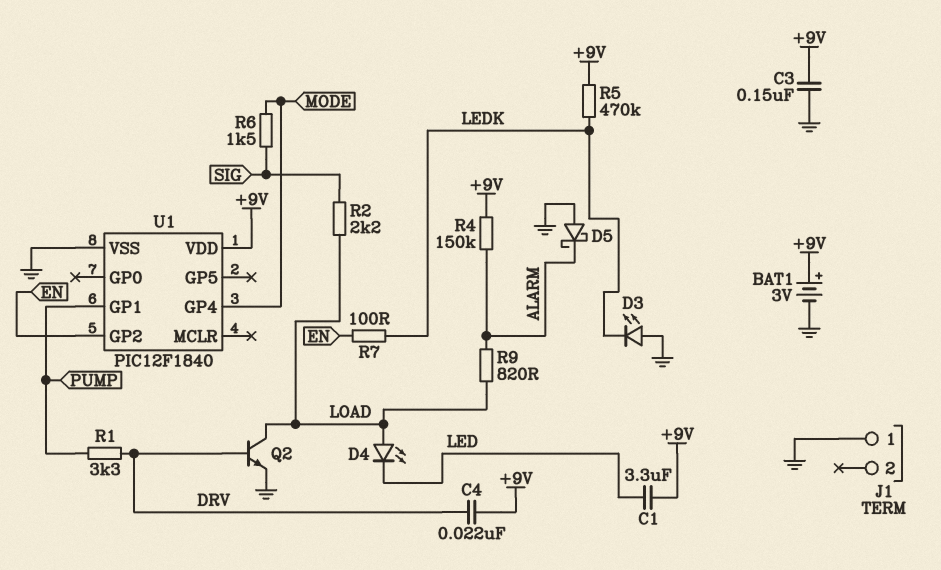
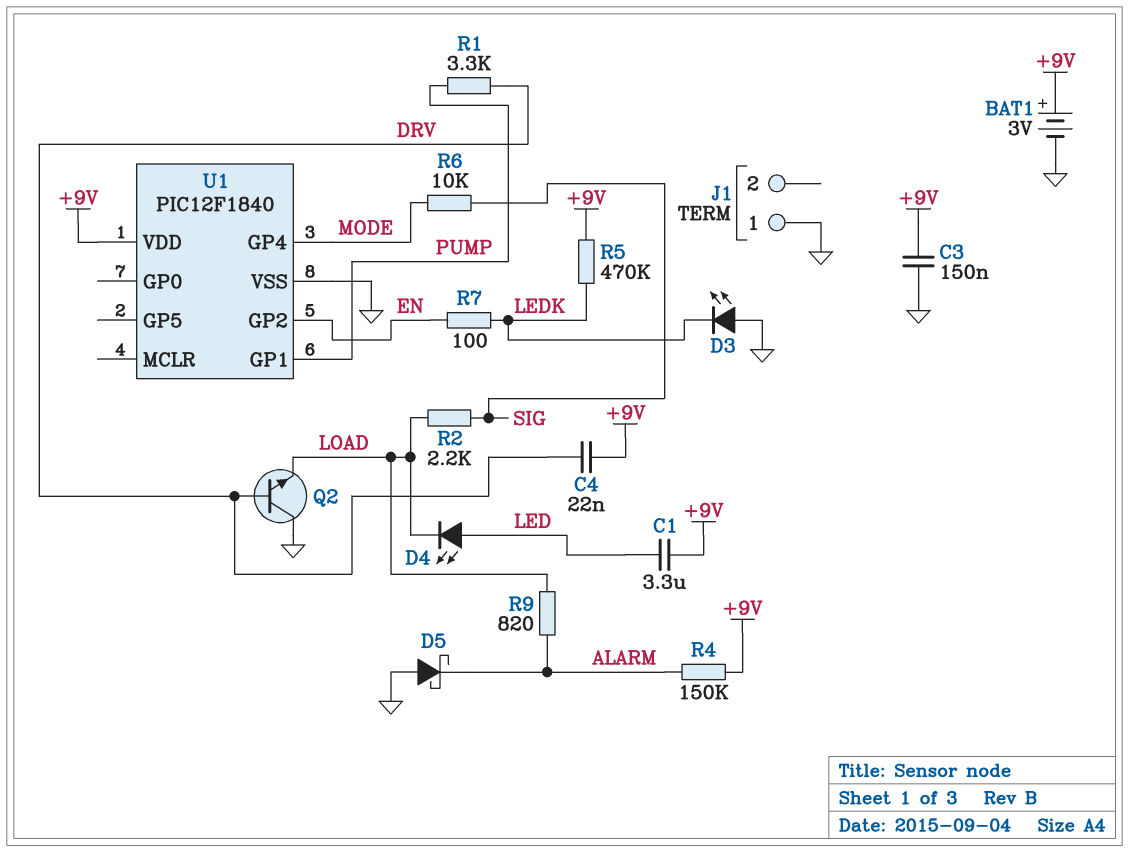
D4: LED (A LOAD, K LED) -> LED (A LED, K LOAD)
Q2: NPN (B DRV, C LOAD, E GND) -> NPN (B DRV, C GND, E LOAD)
R6: 1.5k (MODE, SIG) -> 10k (MODE, SIG)

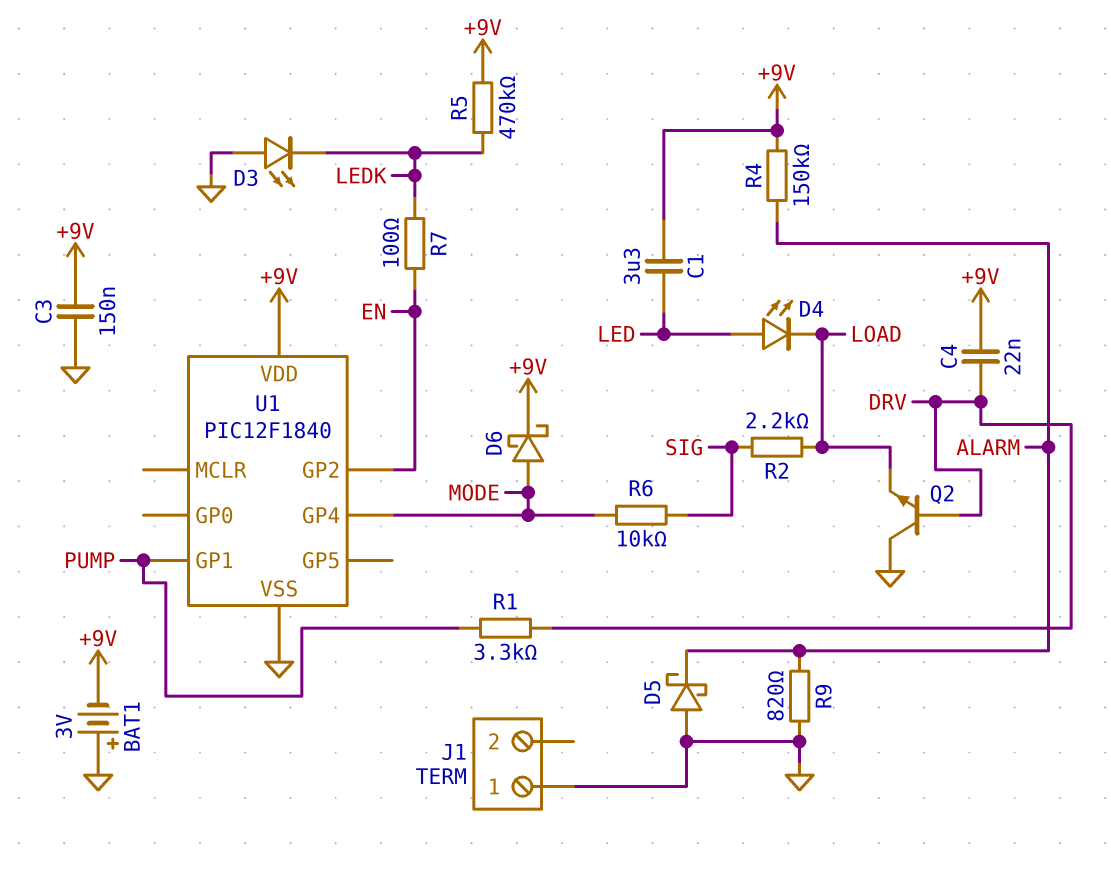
BAT1: 3V (plus +9V, minus GND) -> 3V (plus GND, minus +9V)
D6: none -> schottky (A MODE, K +9V)
R9: 820 (ALARM, LOAD) -> 820 (ALARM, GND)

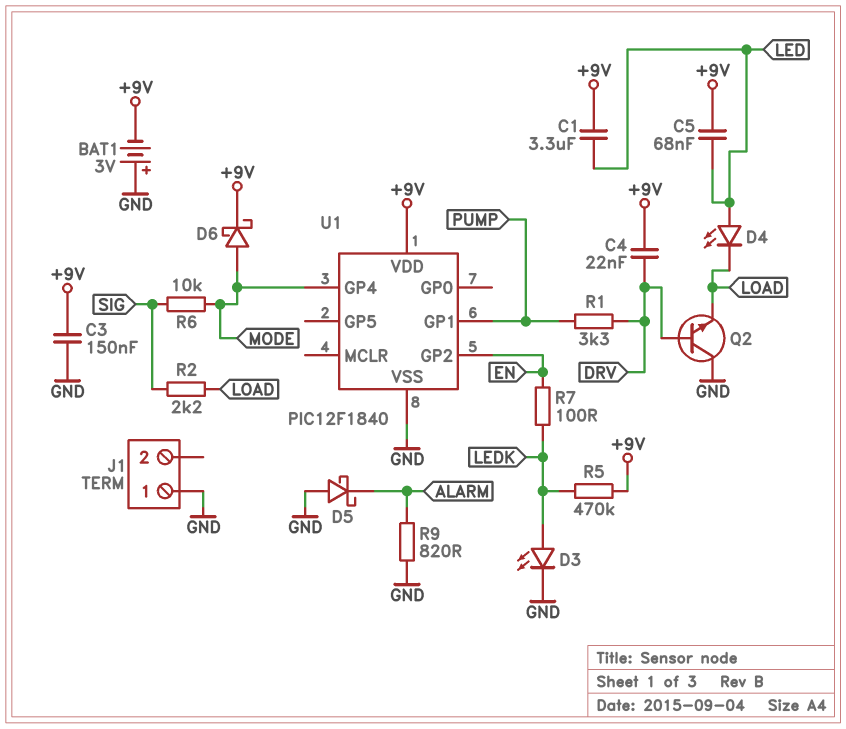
C5: none -> 68nF (+9V, LED)
D3: LED (A GND, K LEDK) -> LED (A LEDK, K GND)
R4: 150k (+9V, ALARM) -> none

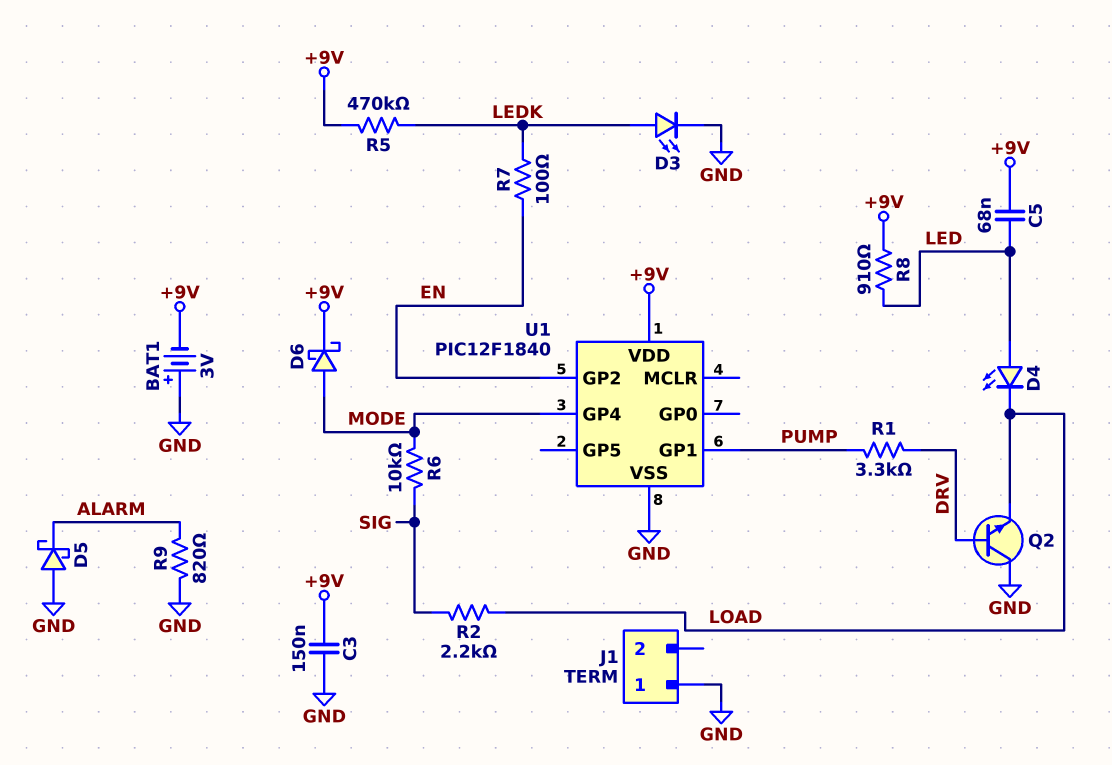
C1: 3.3uF (+9V, LED) -> none
C4: 22nF (+9V, DRV) -> none
R8: none -> 910 (+9V, LED)

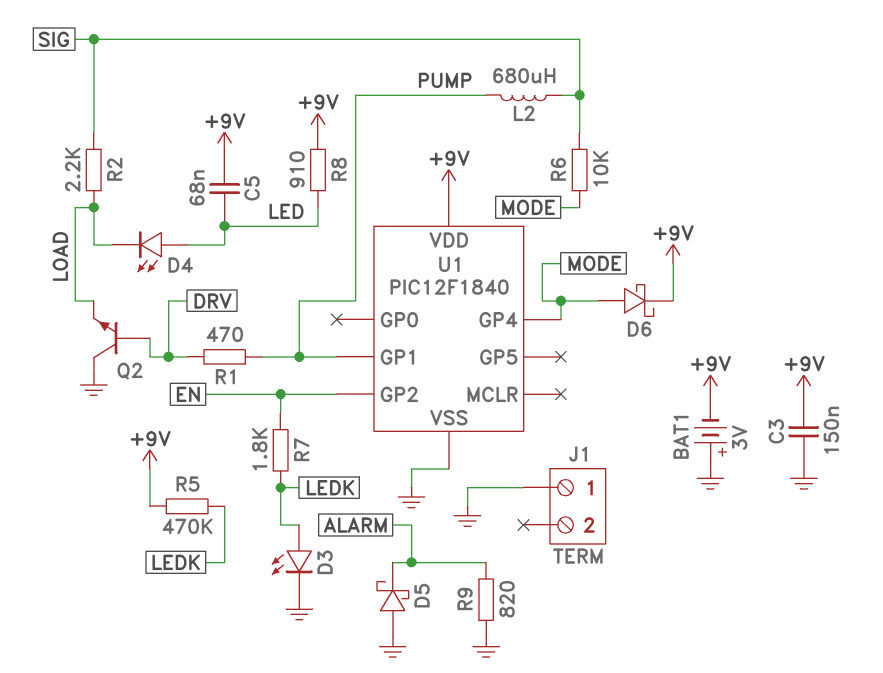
L2: none -> 680uH (PUMP, SIG)
R1: 3.3k (DRV, PUMP) -> 470 (DRV, PUMP)
R7: 100 (EN, LEDK) -> 1.8k (EN, LEDK)

